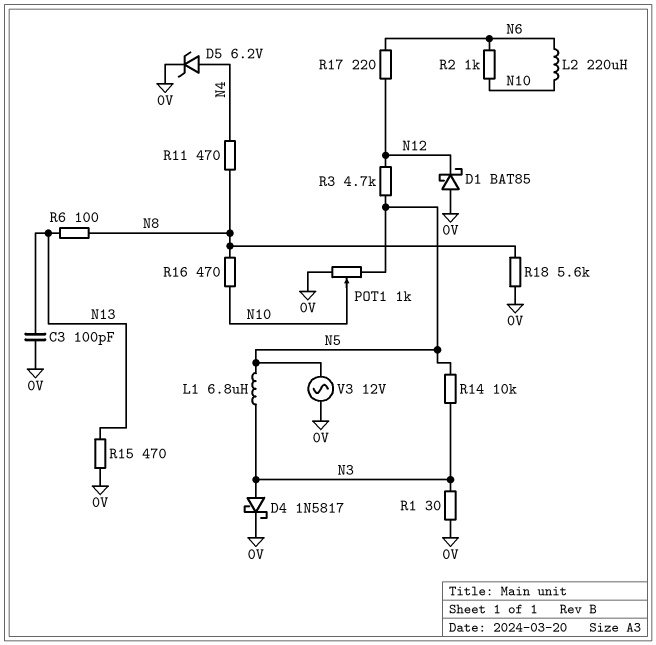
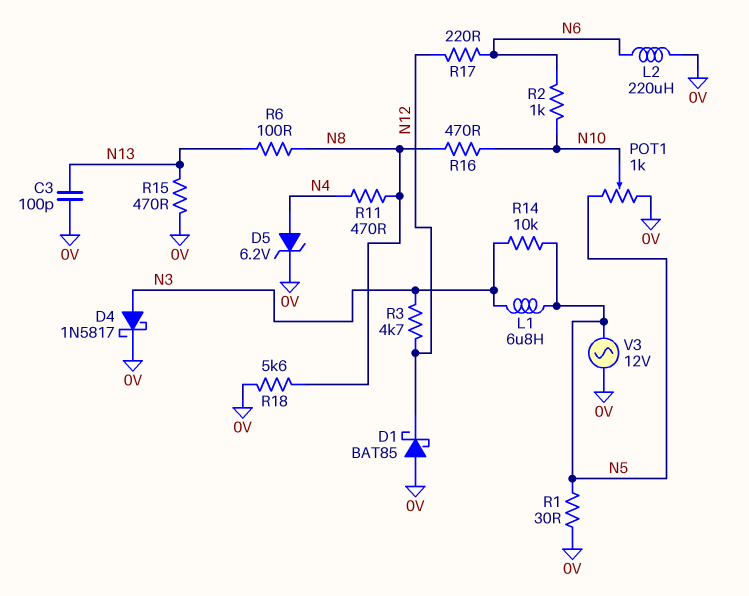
L2: 220uH (N6, N10) -> 220uH (0V, N6)
R1: 30 (0V, N3) -> 30 (0V, N5)
R3: 4.7k (N5, N12) -> 4.7k (N3, N12)

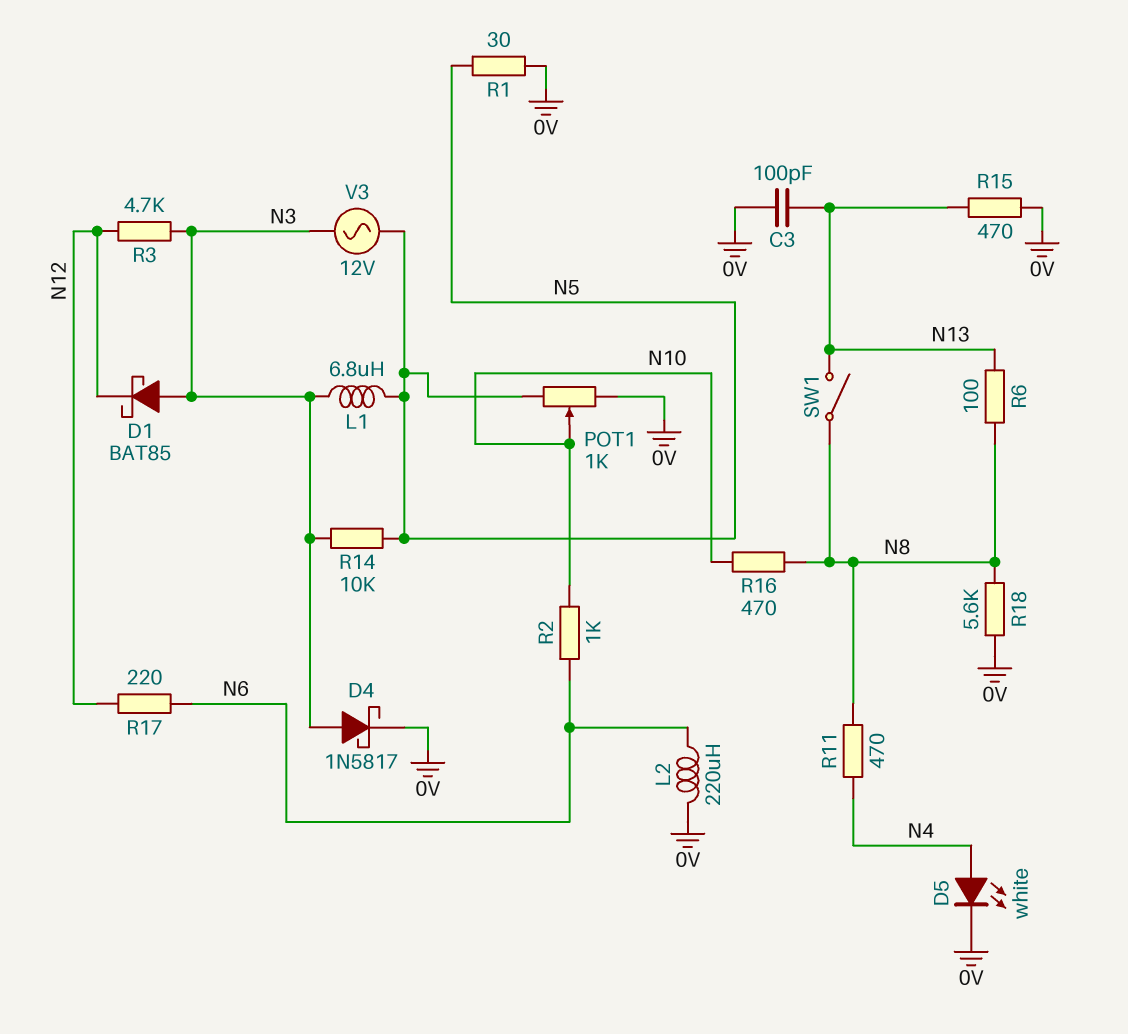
D1: schottky BAT85 (A 0V, K N12) -> schottky BAT85 (A N3, K N12)
D5: zener 6.2V (A N4, K 0V) -> LED white (A N4, K 0V)
SW1: none -> switch (N8, N13)
V3: AC 12V (0V, N5) -> AC 12V (N3, N5)

